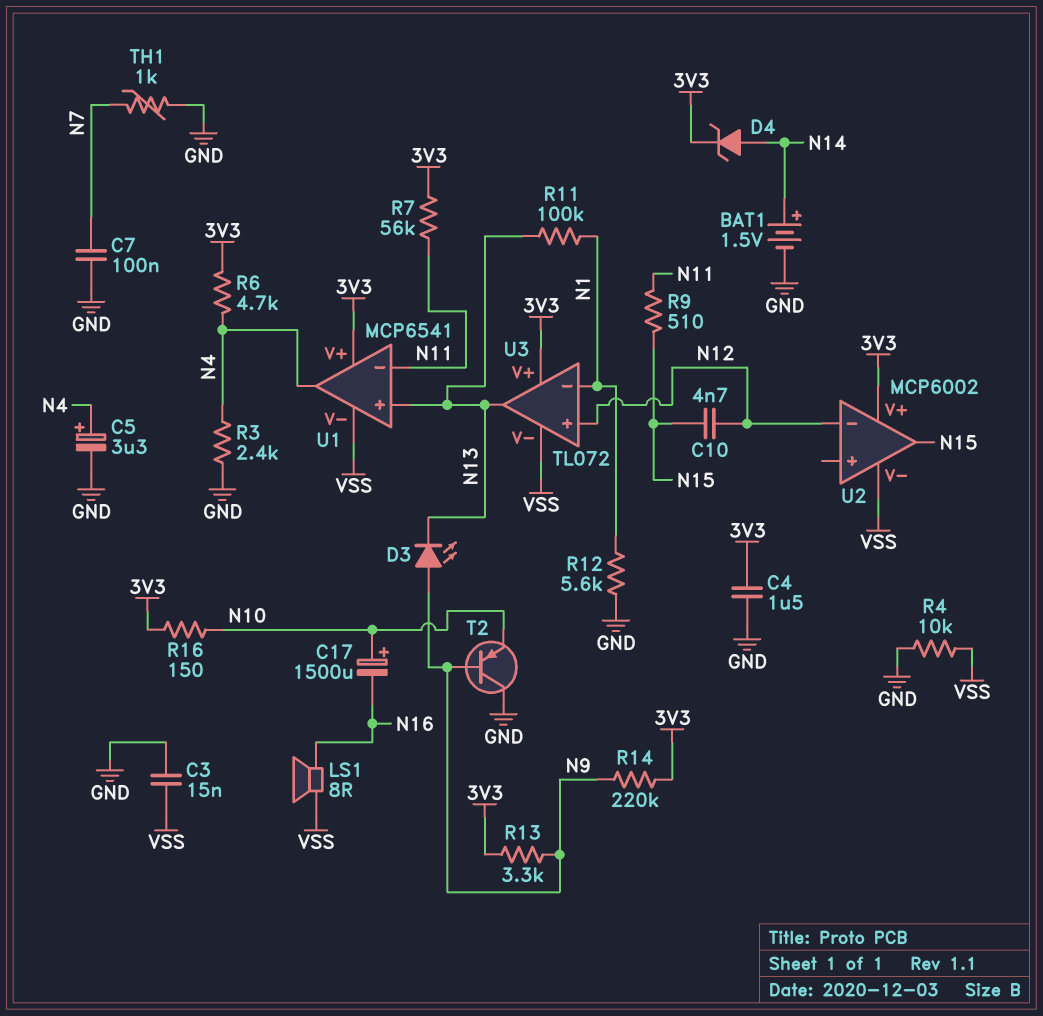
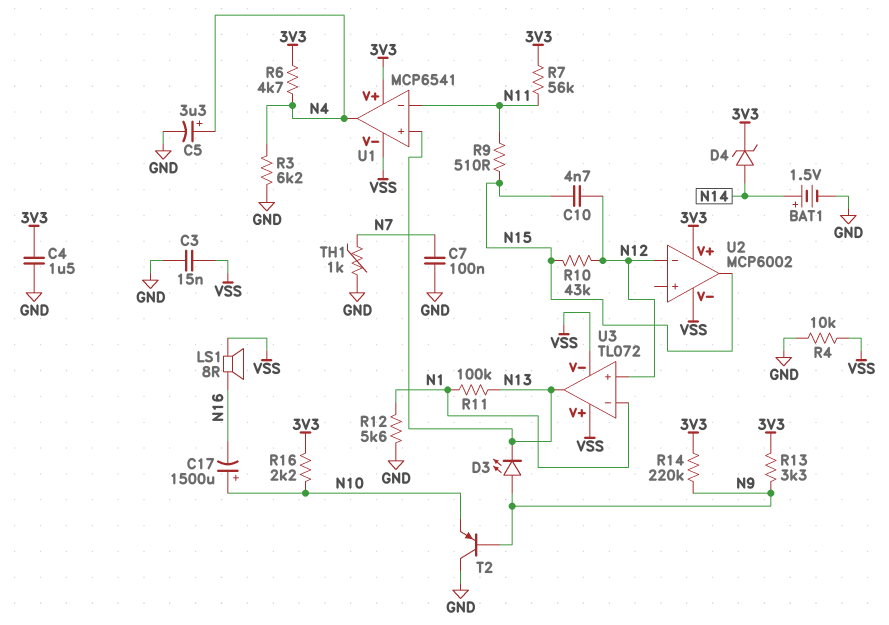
R3: 2.4k (GND, N4) -> 6.2k (GND, N4)
R10: none -> 43k (N12, N15)
R16: 150 (3V3, N10) -> 2.2k (3V3, N10)
U3 pin V+: 3V3 -> VSS

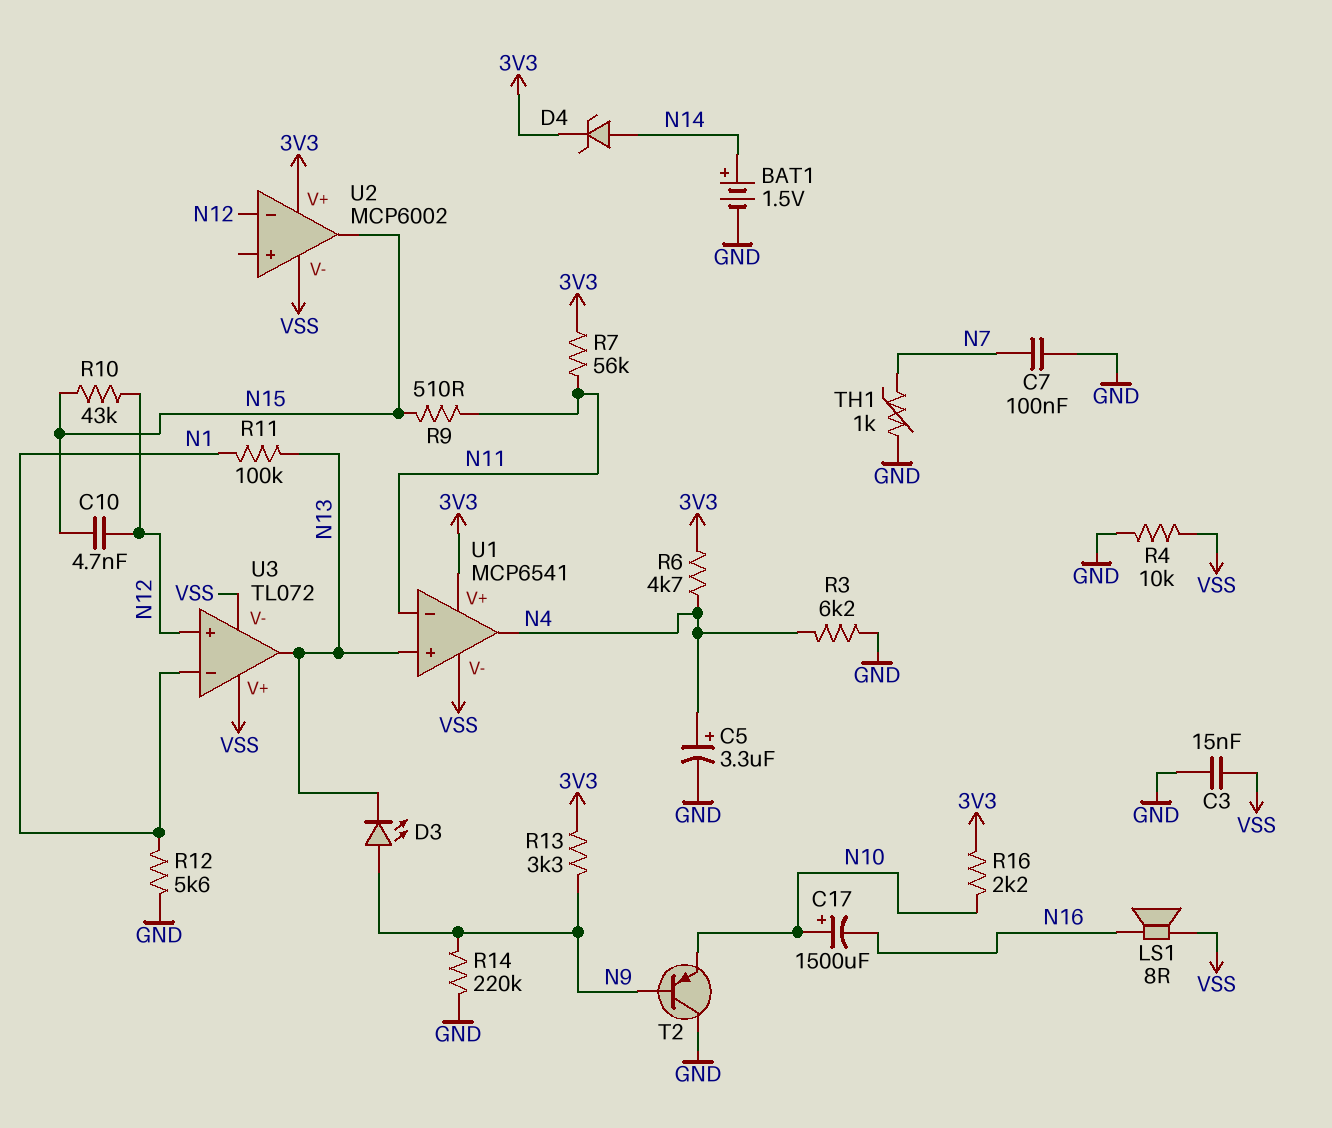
C4: 1.5uF (3V3, GND) -> none
R14: 220k (3V3, N9) -> 220k (GND, N9)

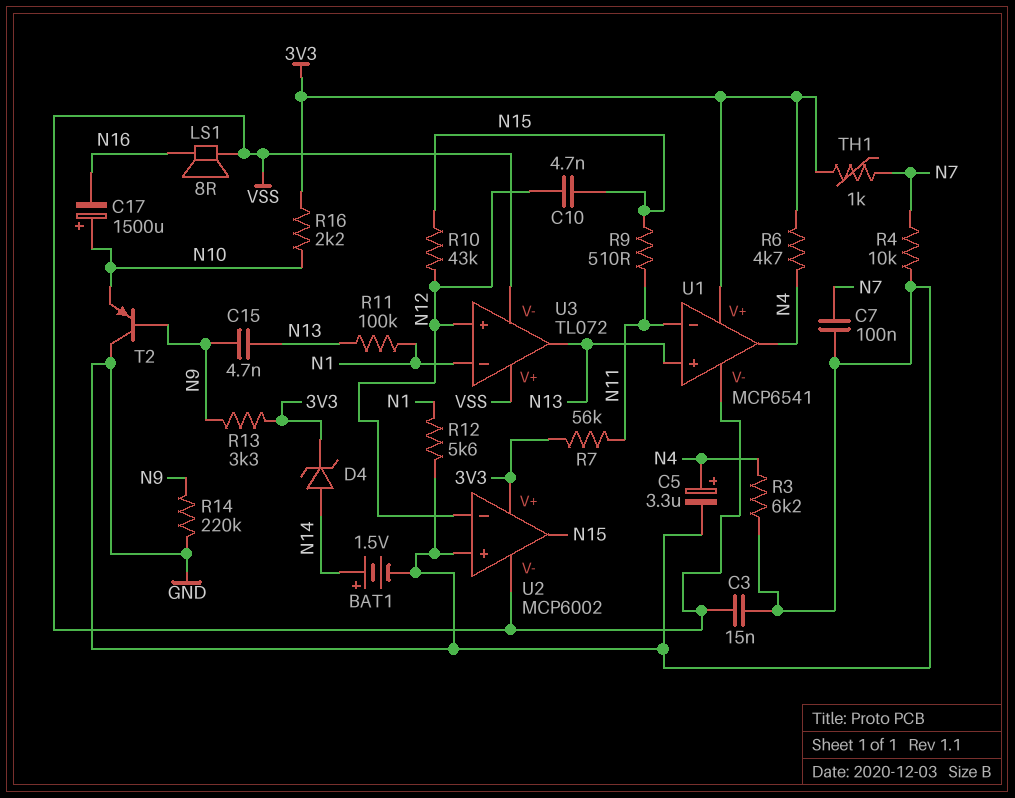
C15: none -> 4.7nF (N9, N13)
D3: LED (A N9, K N13) -> none
R4: 10k (GND, VSS) -> 10k (GND, N7)
TH1: 1k (GND, N7) -> 1k (3V3, N7)
U2 pin in+: none -> GND

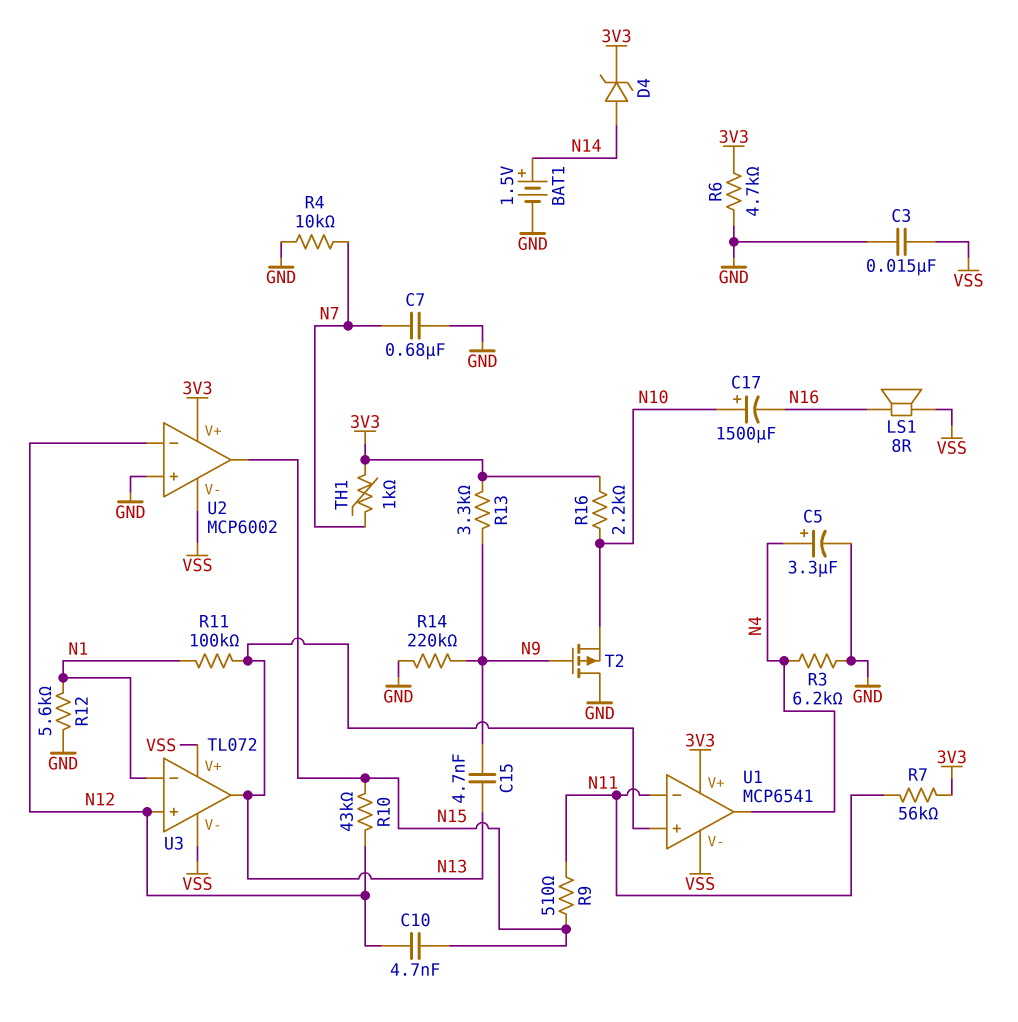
C7: 100nF (GND, N7) -> 680nF (GND, N7)
R6: 4.7k (3V3, N4) -> 4.7k (3V3, GND)
T2: PNP (B N9, C GND, E N10) -> PMOS (G N9, D GND, S N10)

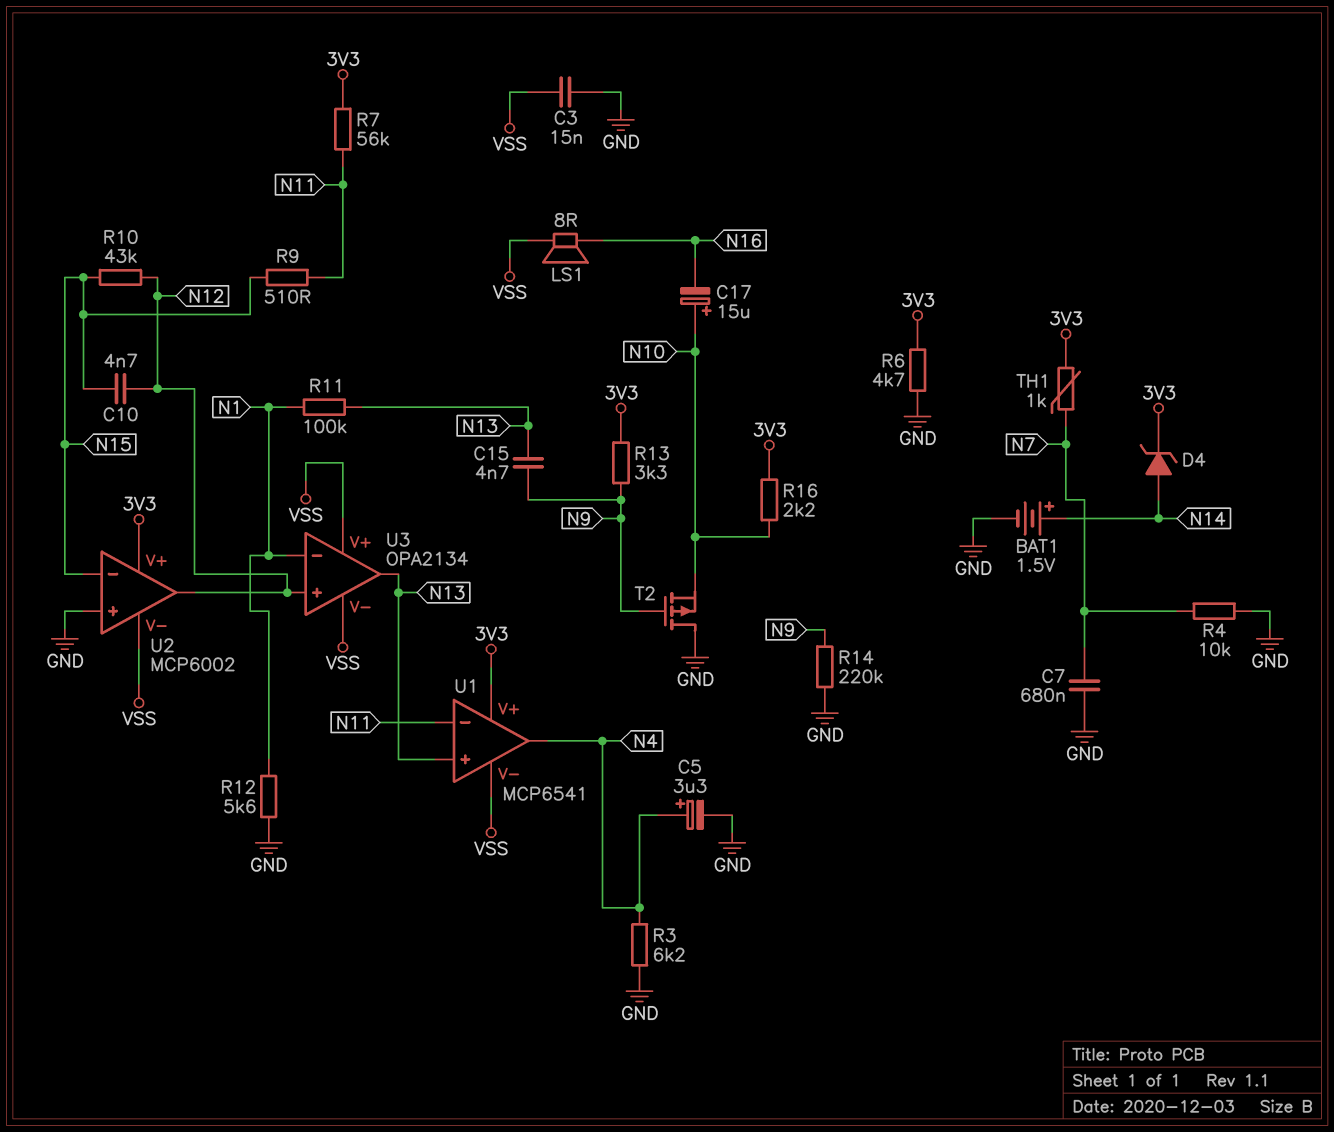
C17: 1500uF (plus N10, minus N16) -> 15uF (plus N10, minus N16)
U2 pin in-: N12 -> N15
U2 pin out: N15 -> N12
U3: TL072 -> OPA2134

